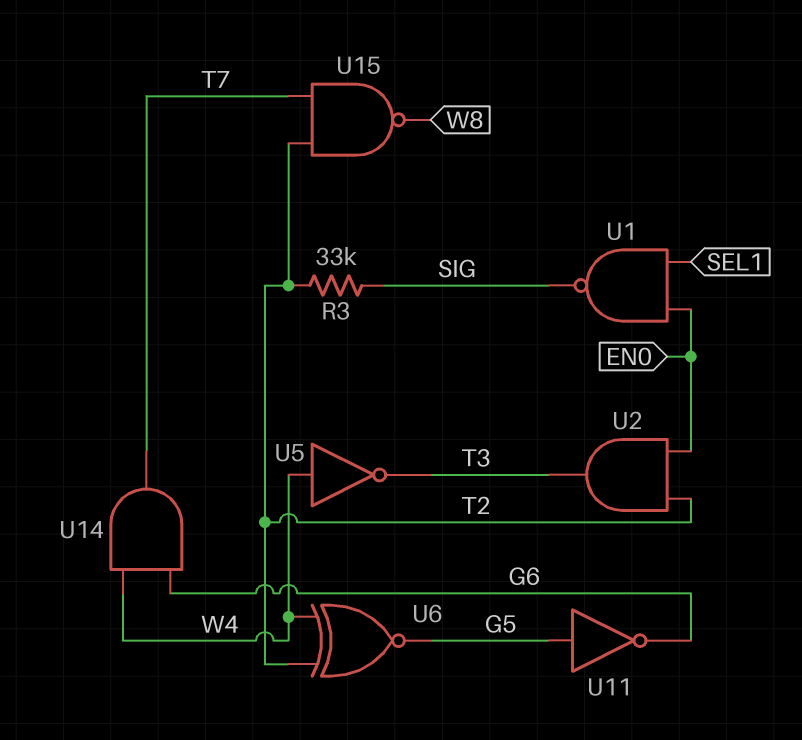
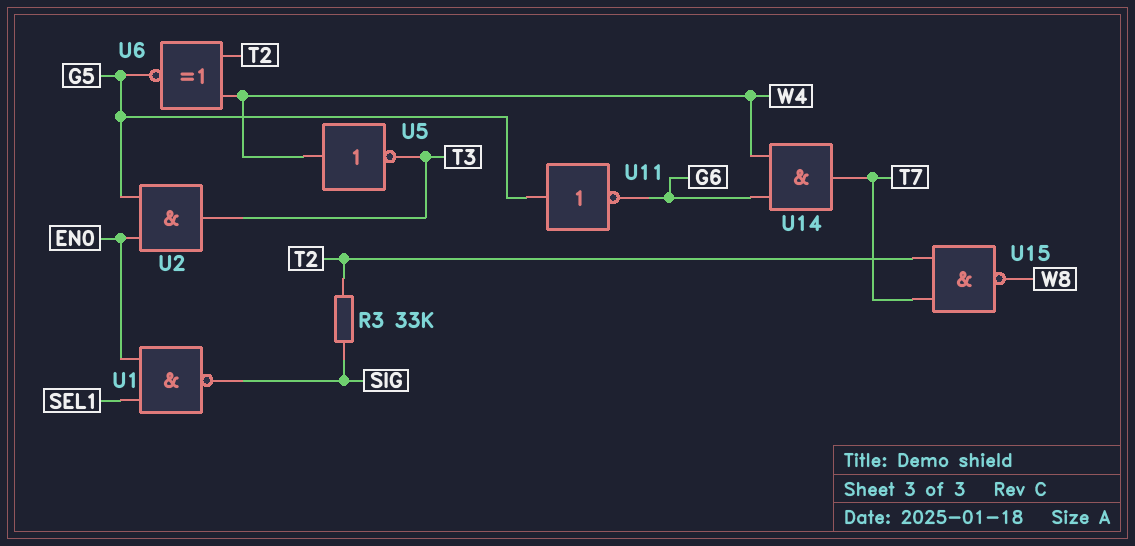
U2: AND (in EN0, in T2, out T3) -> AND (in EN0, in G5, out T3)

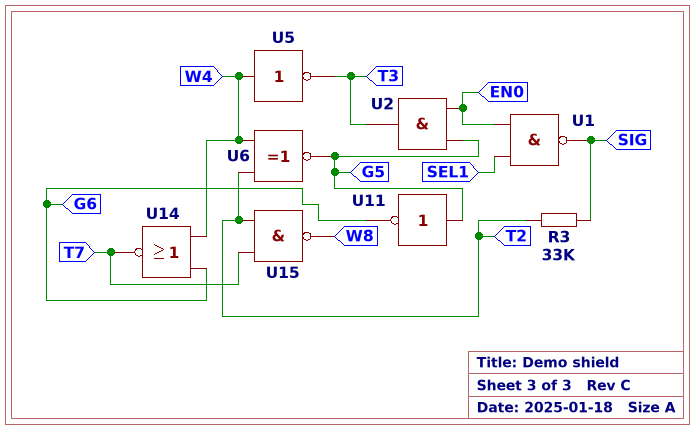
U14: AND (in G6, in W4, out T7) -> NOR (in G6, in W4, out T7)

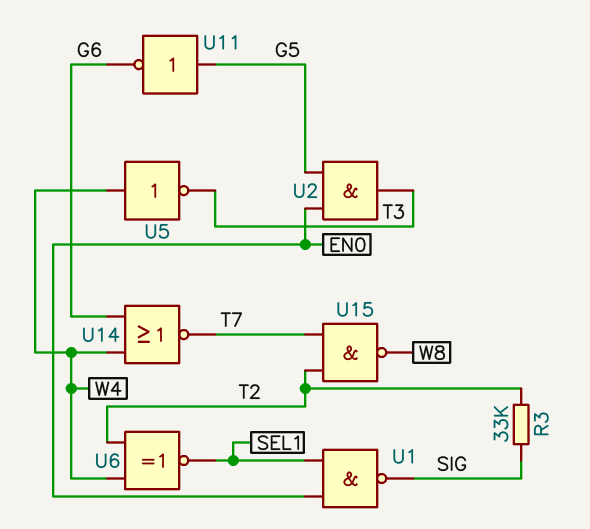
U6: XNOR (in T2, in W4, out G5) -> XNOR (in T2, in W4, out SEL1)

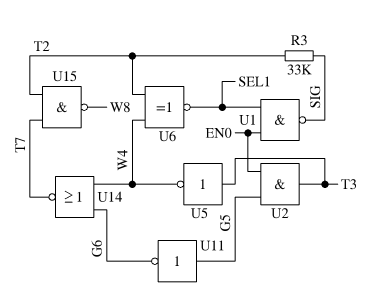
U5: NOT (in W4, out T3) -> NOT (in T3, out W4)

